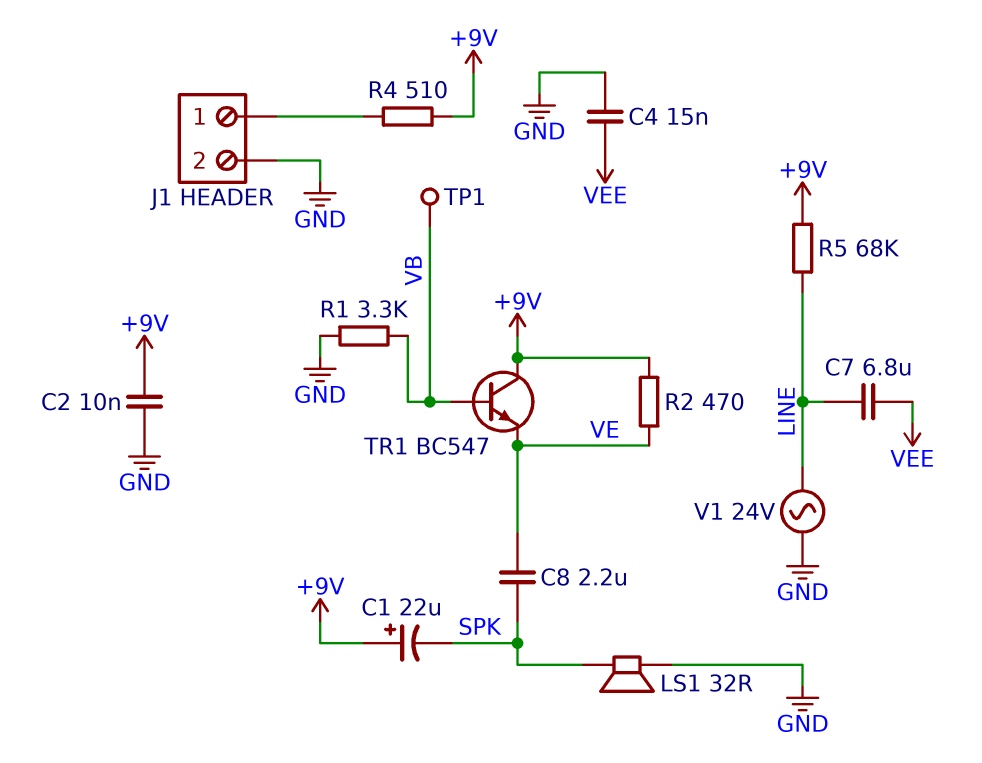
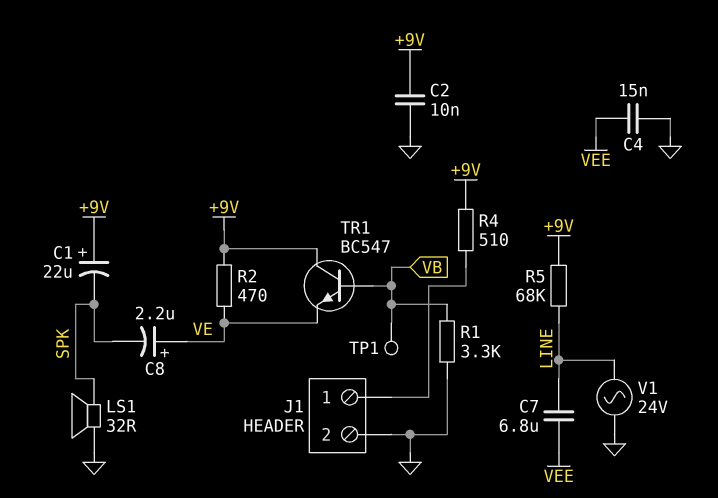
C8: 2.2uF (SPK, VE) -> 2.2uF (plus VE, minus SPK)

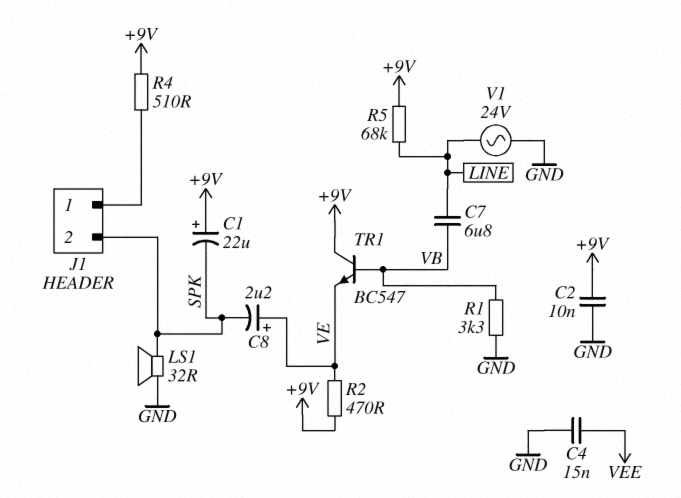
C7: 6.8uF (LINE, VEE) -> 6.8uF (LINE, VB)
J1 pin 2: GND -> SPK
TP1: test point (VB) -> none

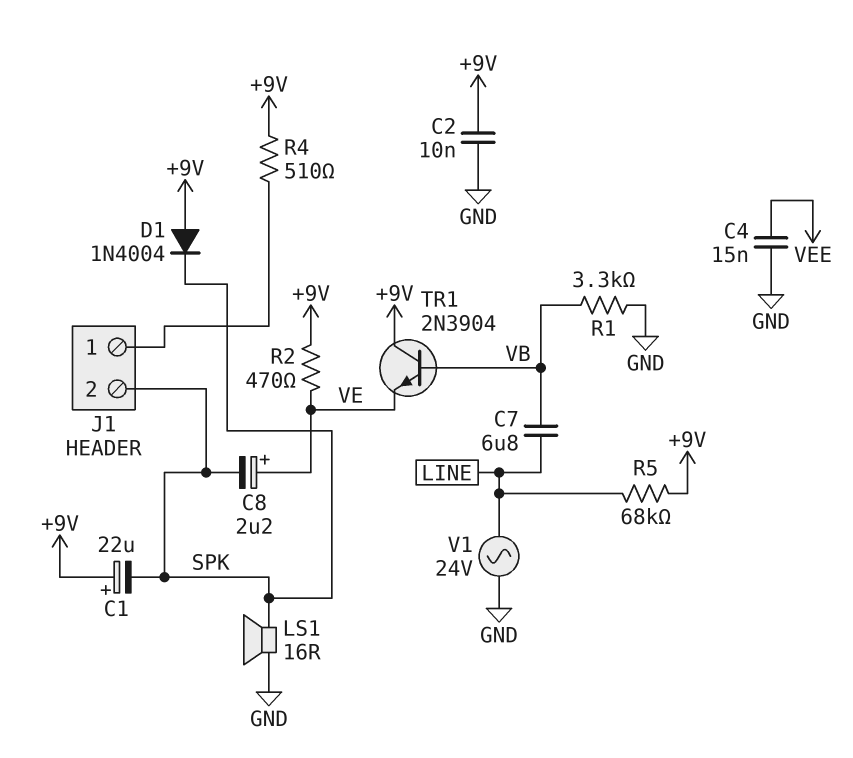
D1: none -> diode 1N4004 (A +9V, K SPK)
LS1: speaker 32R (GND, SPK) -> speaker 16R (GND, SPK)
TR1: NPN BC547 (B VB, C +9V, E VE) -> NPN 2N3904 (B VB, C +9V, E VE)

